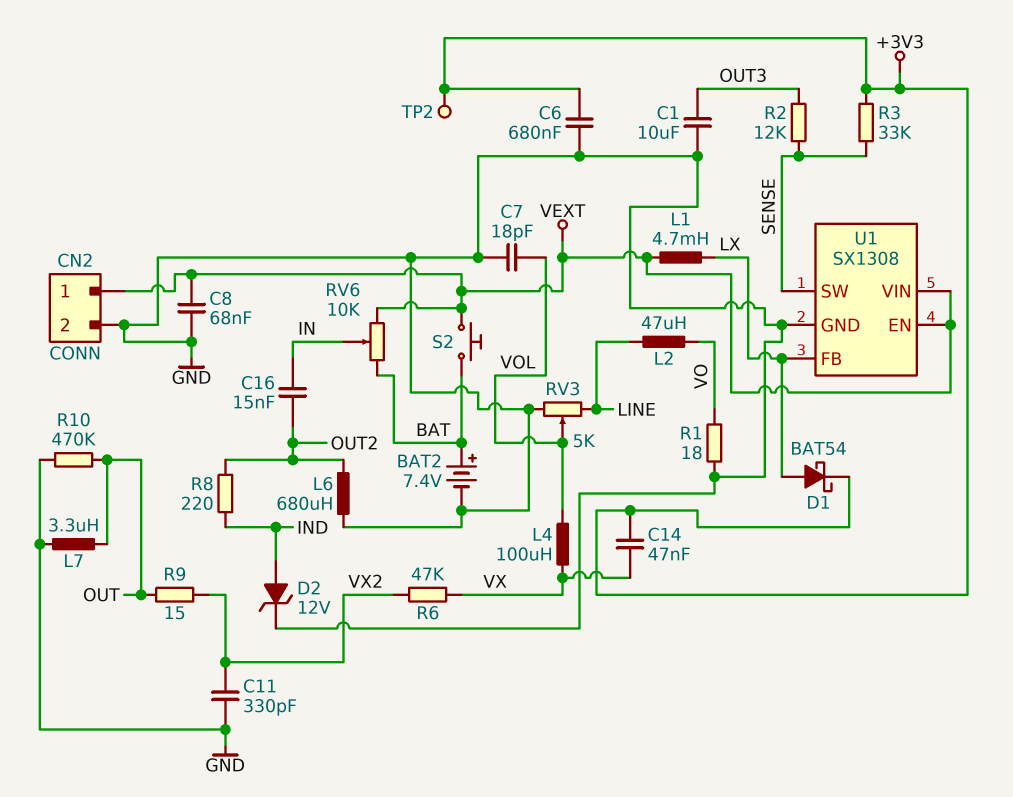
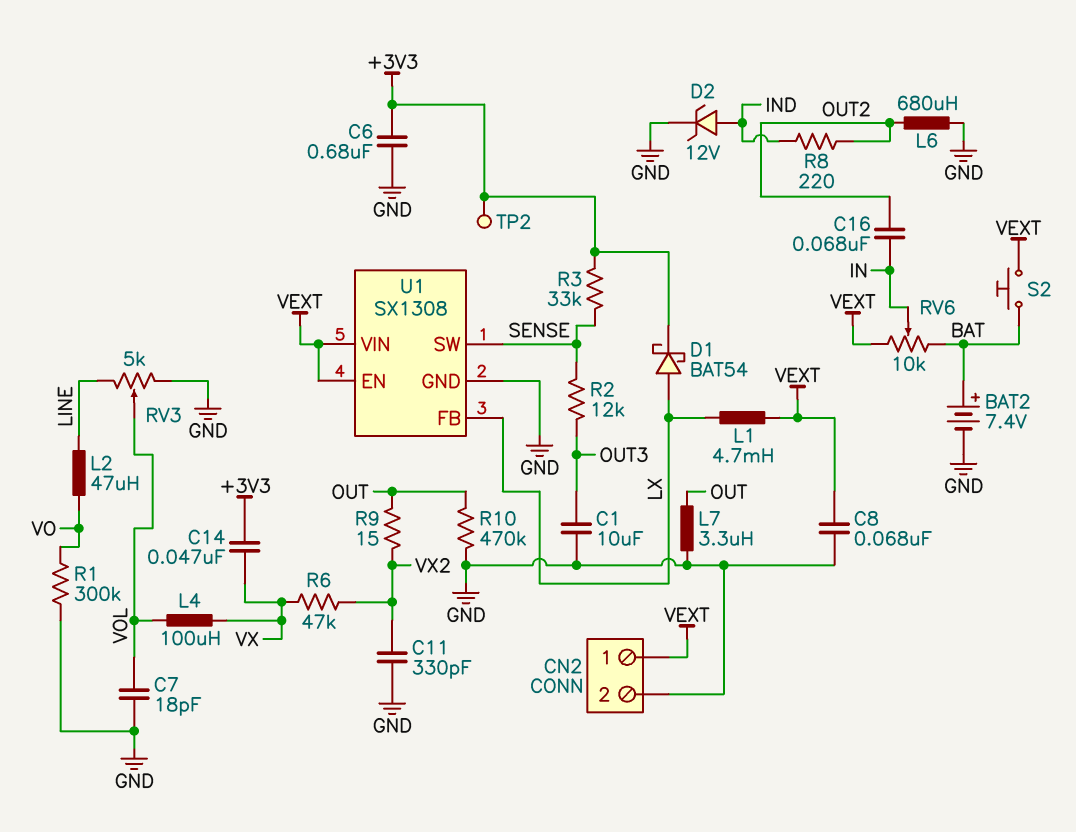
C16: 15nF (IN, OUT2) -> 68nF (IN, OUT2)
R1: 18 (GND, VO) -> 300k (GND, VO)

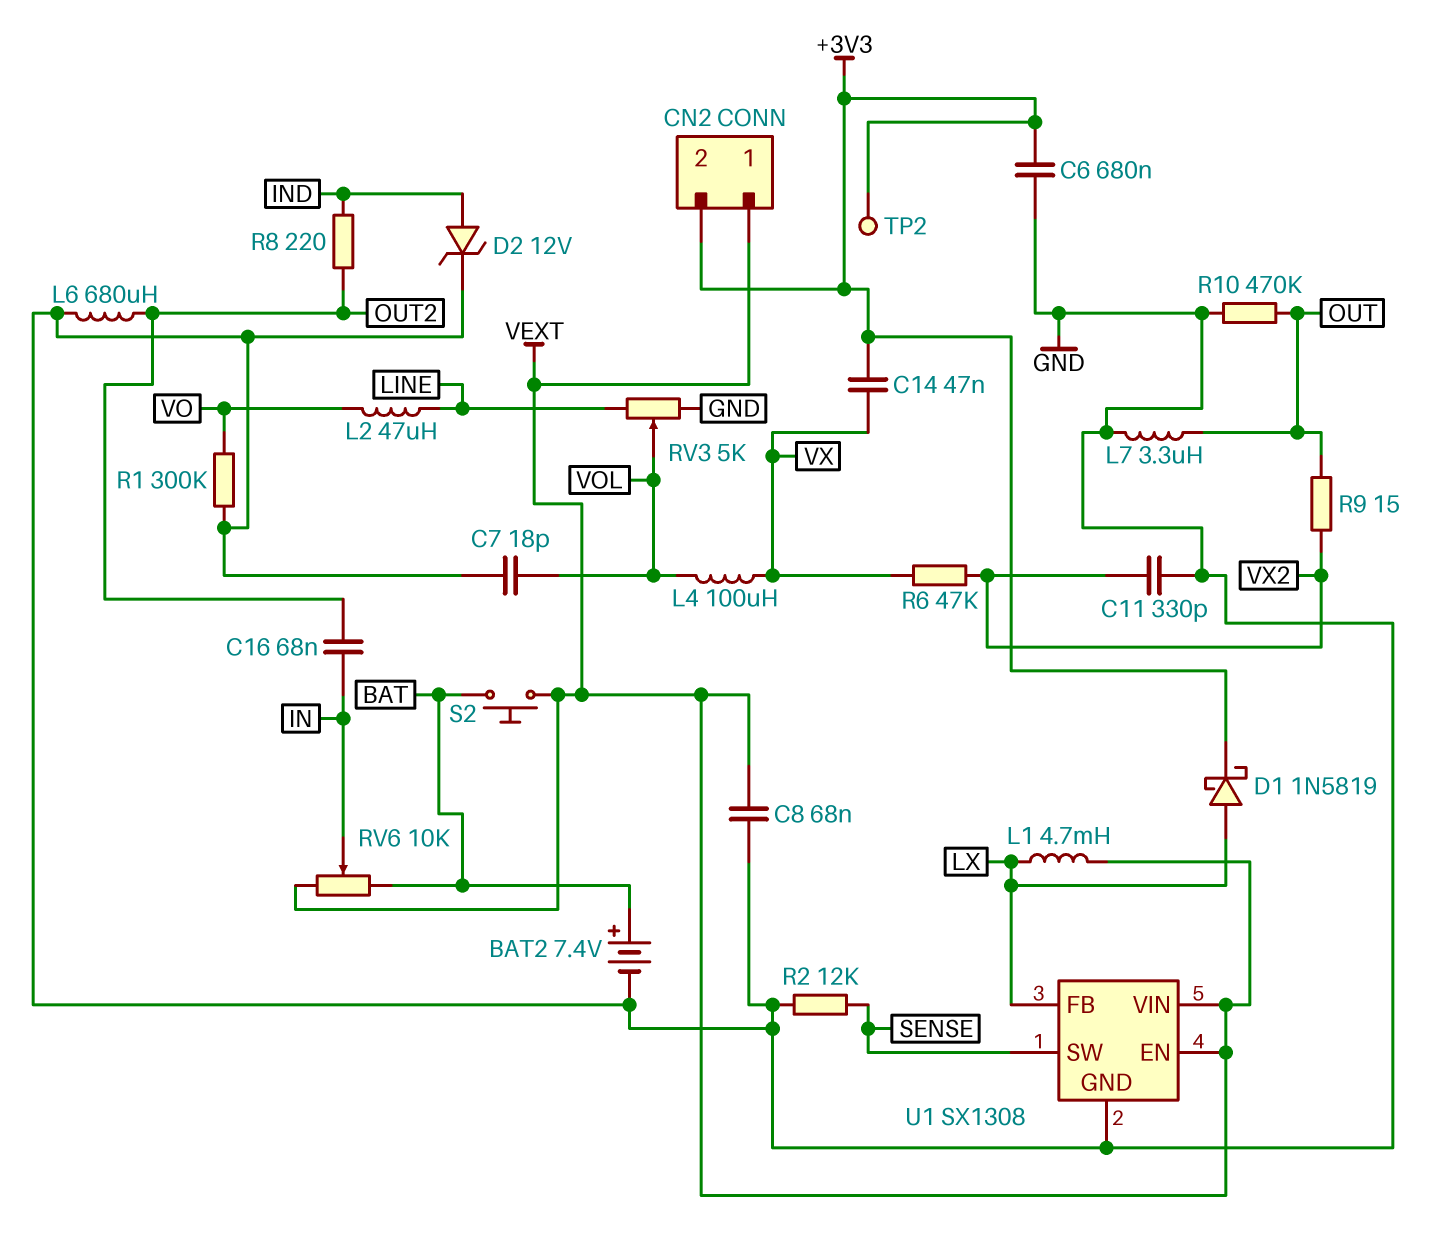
C1: 10uF (GND, OUT3) -> none
CN2 pin 2: GND -> +3V3
D1: schottky BAT54 (A LX, K +3V3) -> schottky 1N5819 (A LX, K +3V3)
R2: 12k (OUT3, SENSE) -> 12k (GND, SENSE)
R3: 33k (+3V3, SENSE) -> none

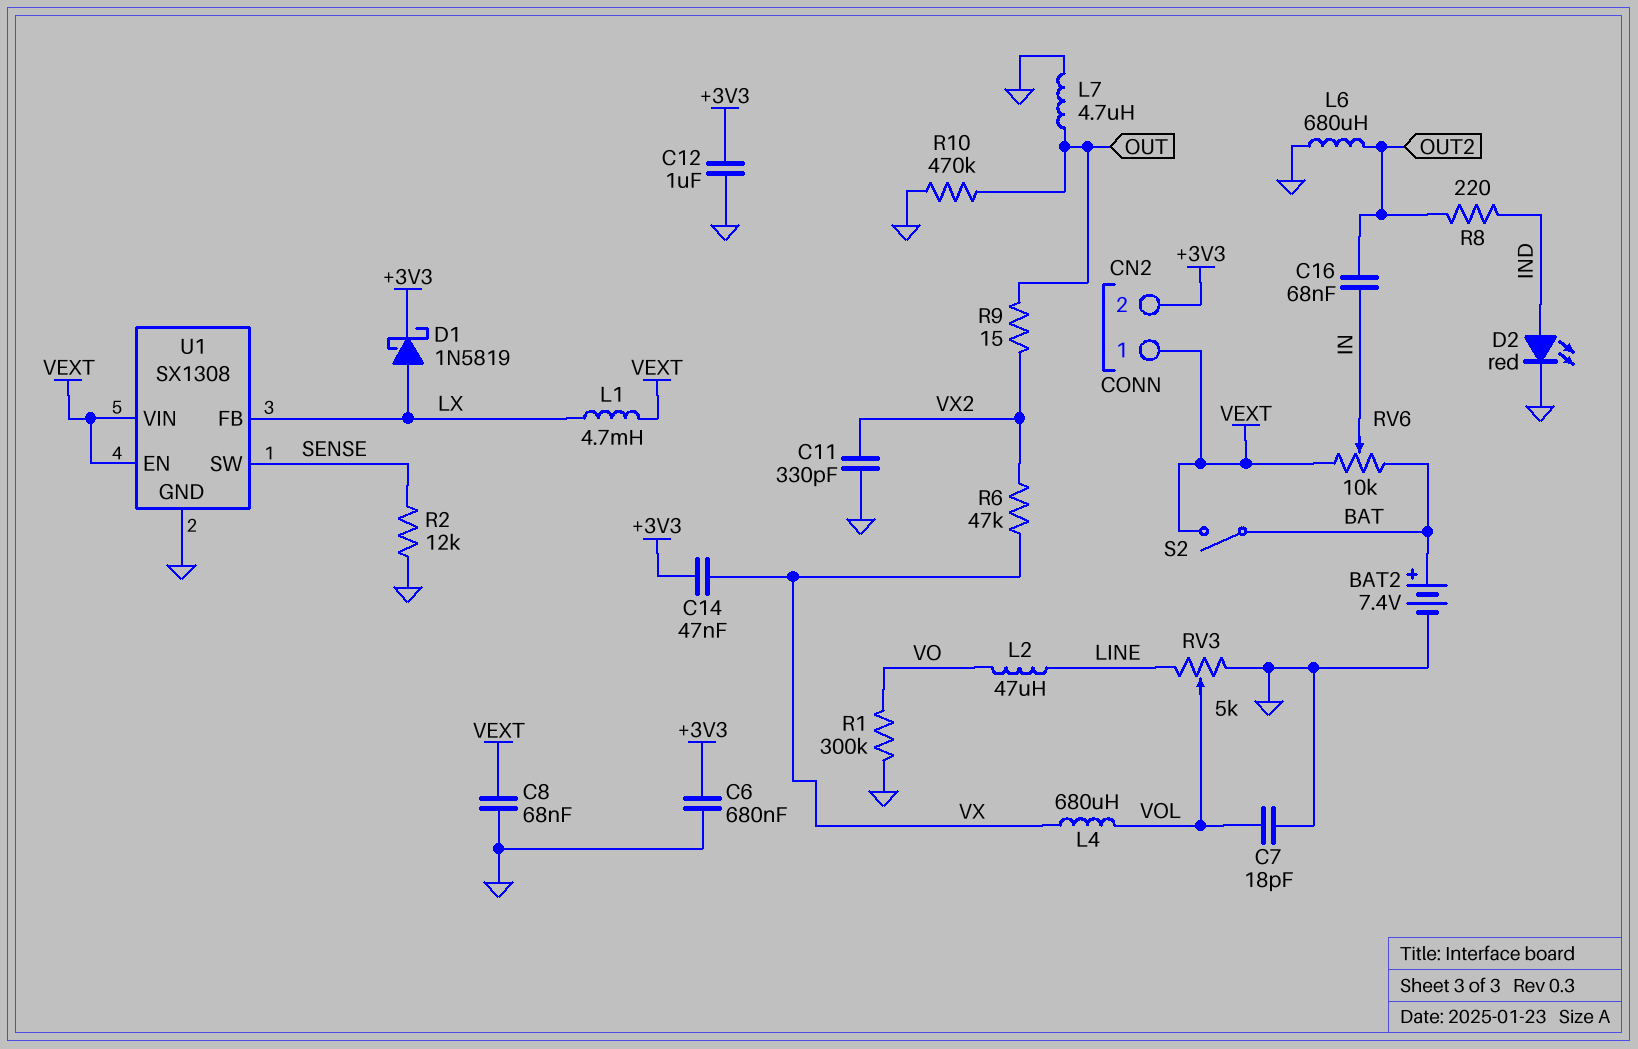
C12: none -> 1uF (+3V3, GND)
D2: zener 12V (A IND, K GND) -> LED red (A IND, K GND)
L4: 100uH (VOL, VX) -> 680uH (VOL, VX)
L7: 3.3uH (GND, OUT) -> 4.7uH (GND, OUT)
S2: button (BAT, VEXT) -> switch (BAT, VEXT)
TP2: test point (+3V3) -> none

